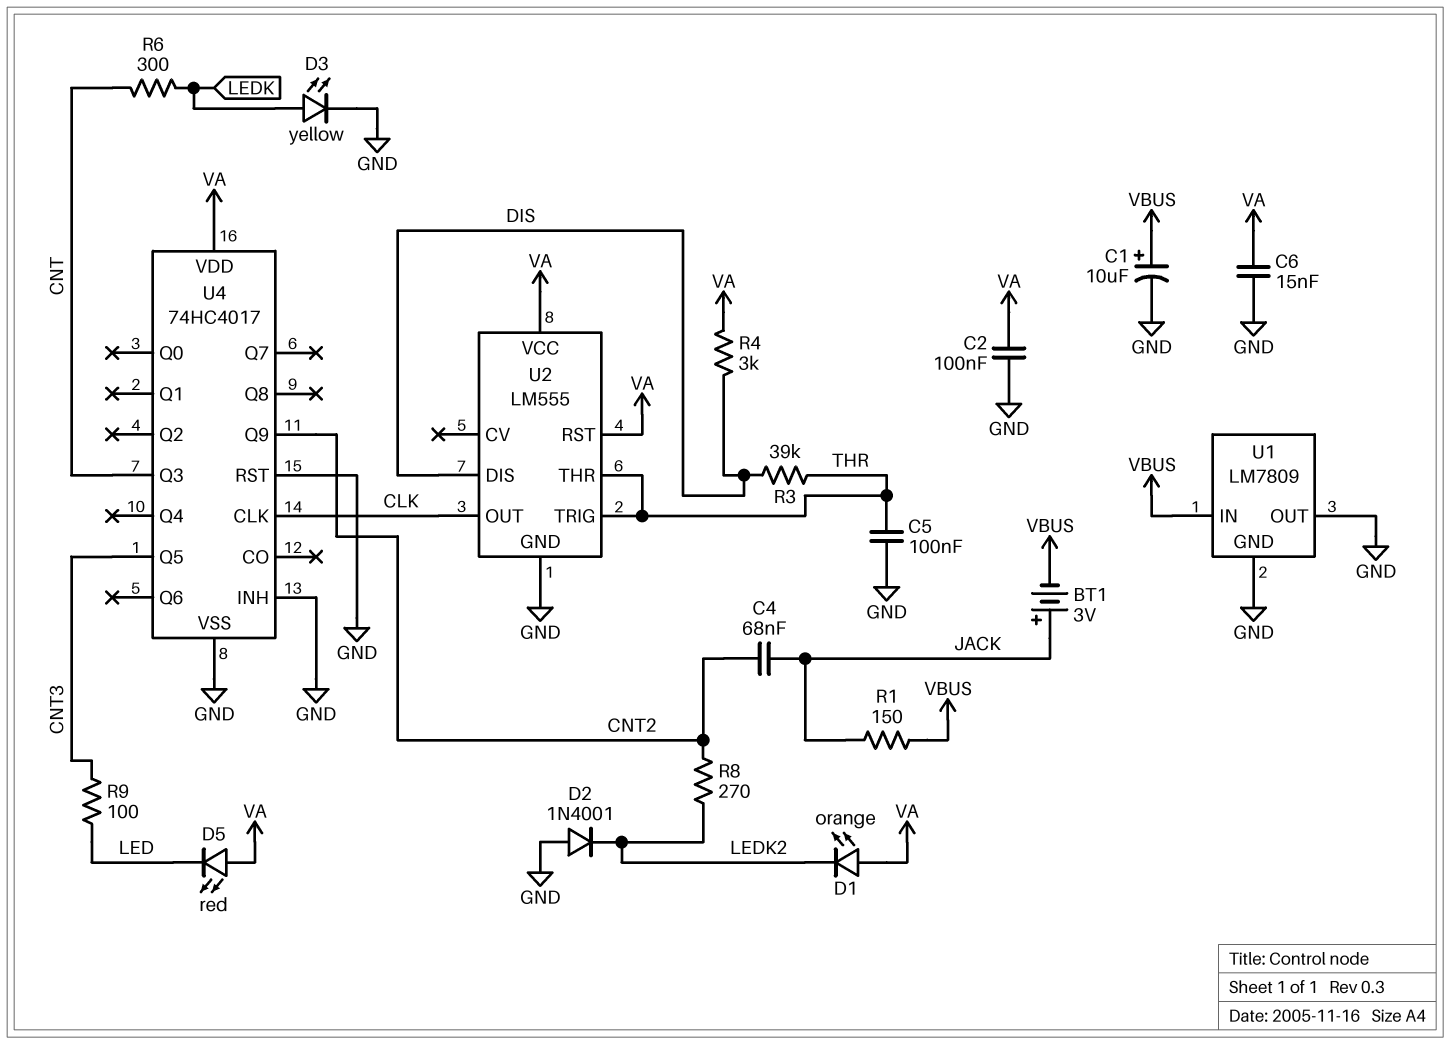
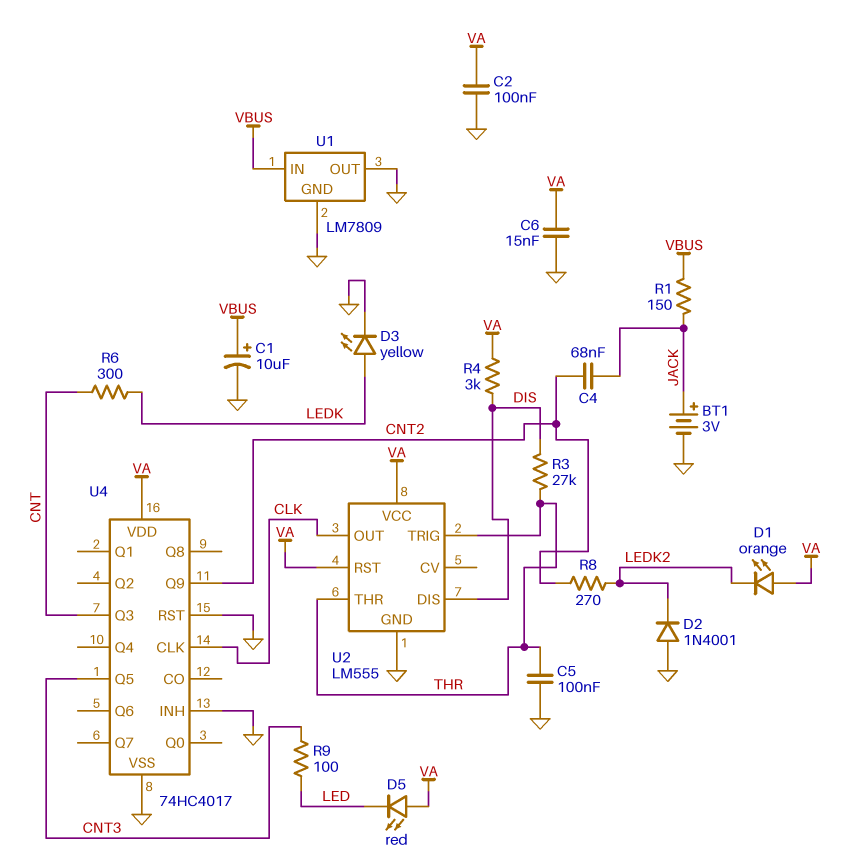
BT1: 3V (plus JACK, minus VBUS) -> 3V (plus JACK, minus GND)
R3: 39k (DIS, THR) -> 27k (DIS, THR)

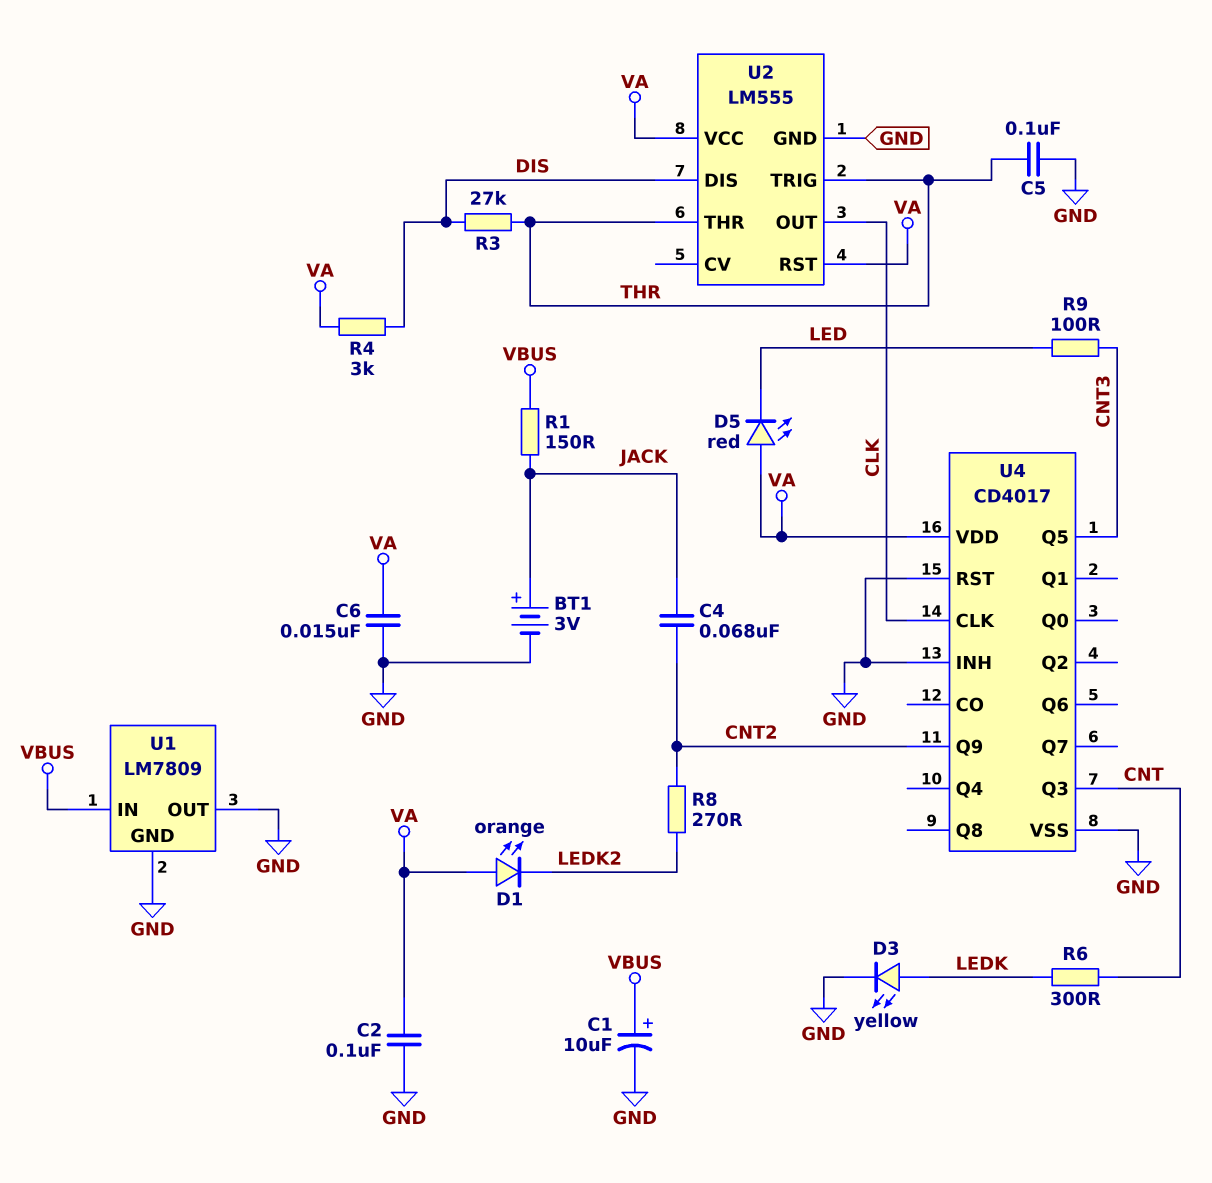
D2: diode 1N4001 (A GND, K LEDK2) -> none
U4: 74HC4017 -> CD4017

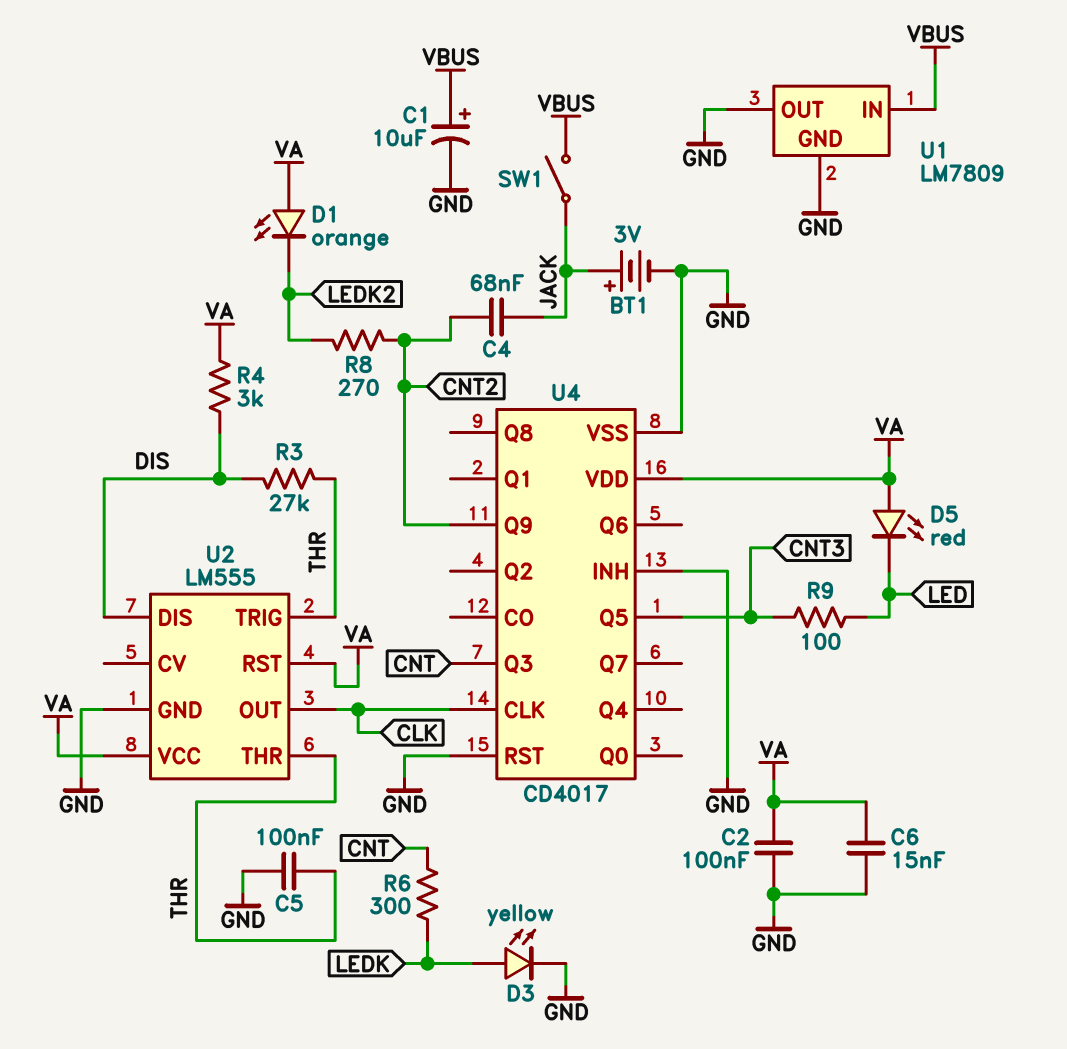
R1: 150 (JACK, VBUS) -> none
SW1: none -> switch (JACK, VBUS)

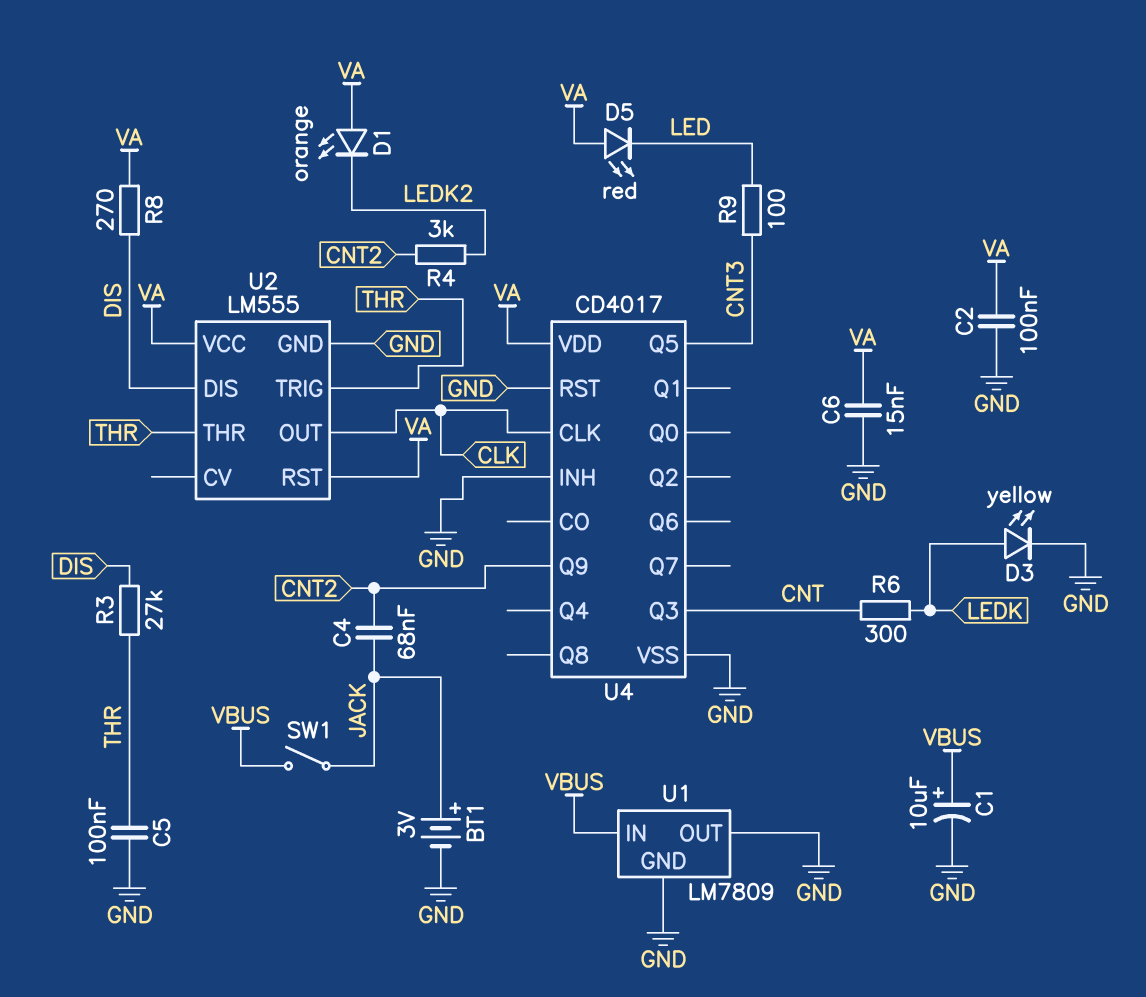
R4: 3k (DIS, VA) -> 3k (CNT2, LEDK2)
R8: 270 (CNT2, LEDK2) -> 270 (DIS, VA)

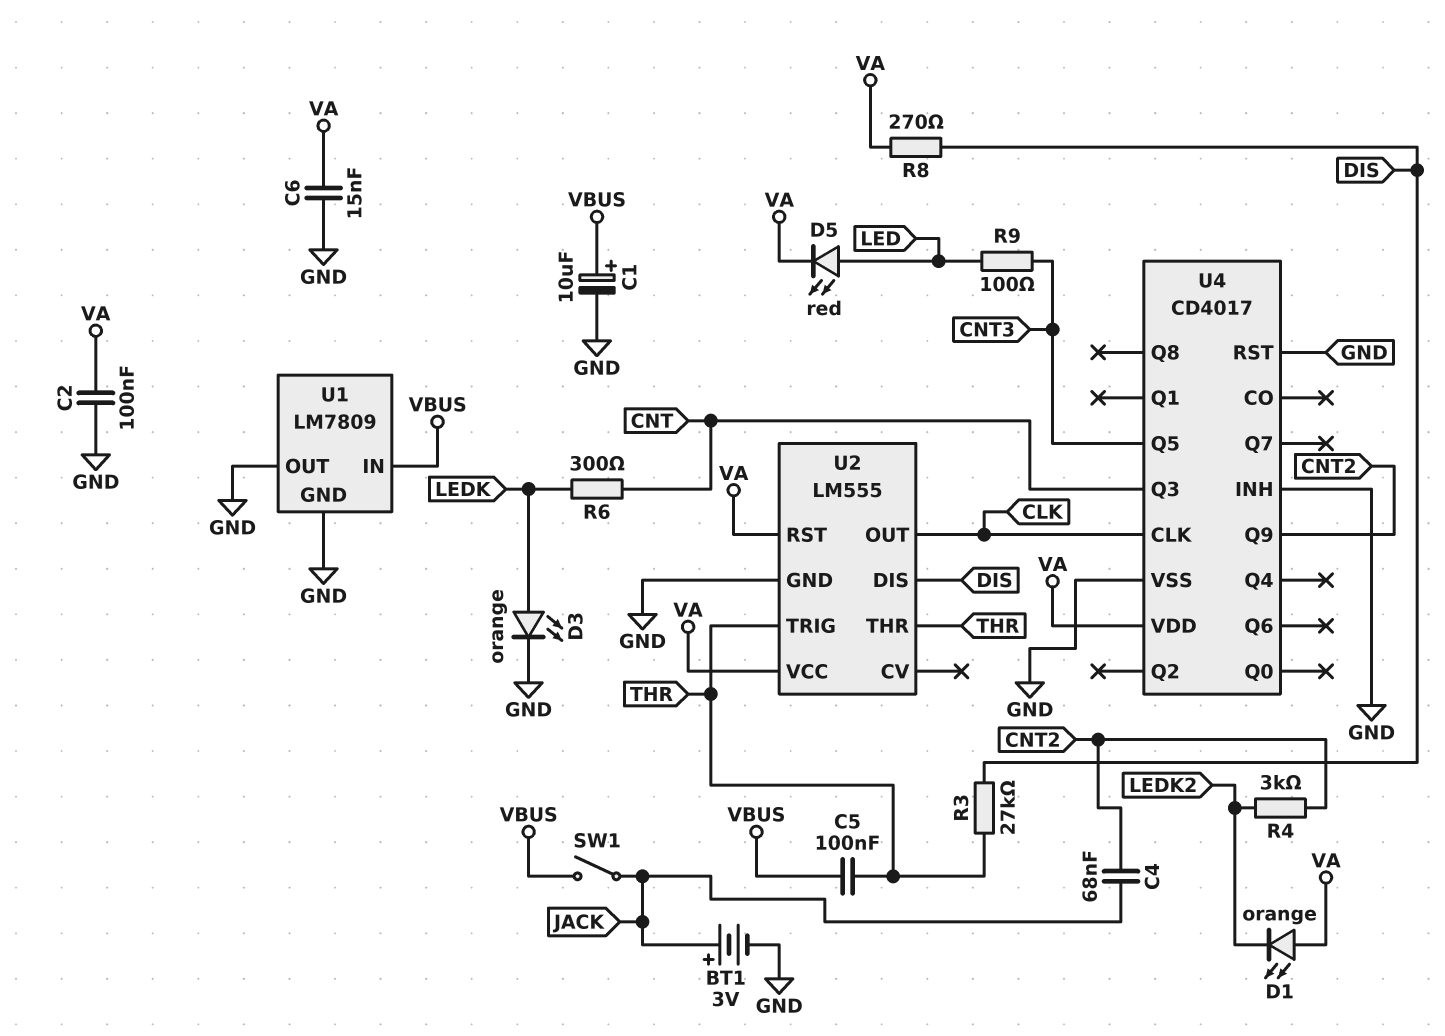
C5: 100nF (GND, THR) -> 100nF (THR, VBUS)
D3: LED yellow (A LEDK, K GND) -> LED orange (A LEDK, K GND)
D5: LED red (A VA, K LED) -> LED red (A LED, K VA)

